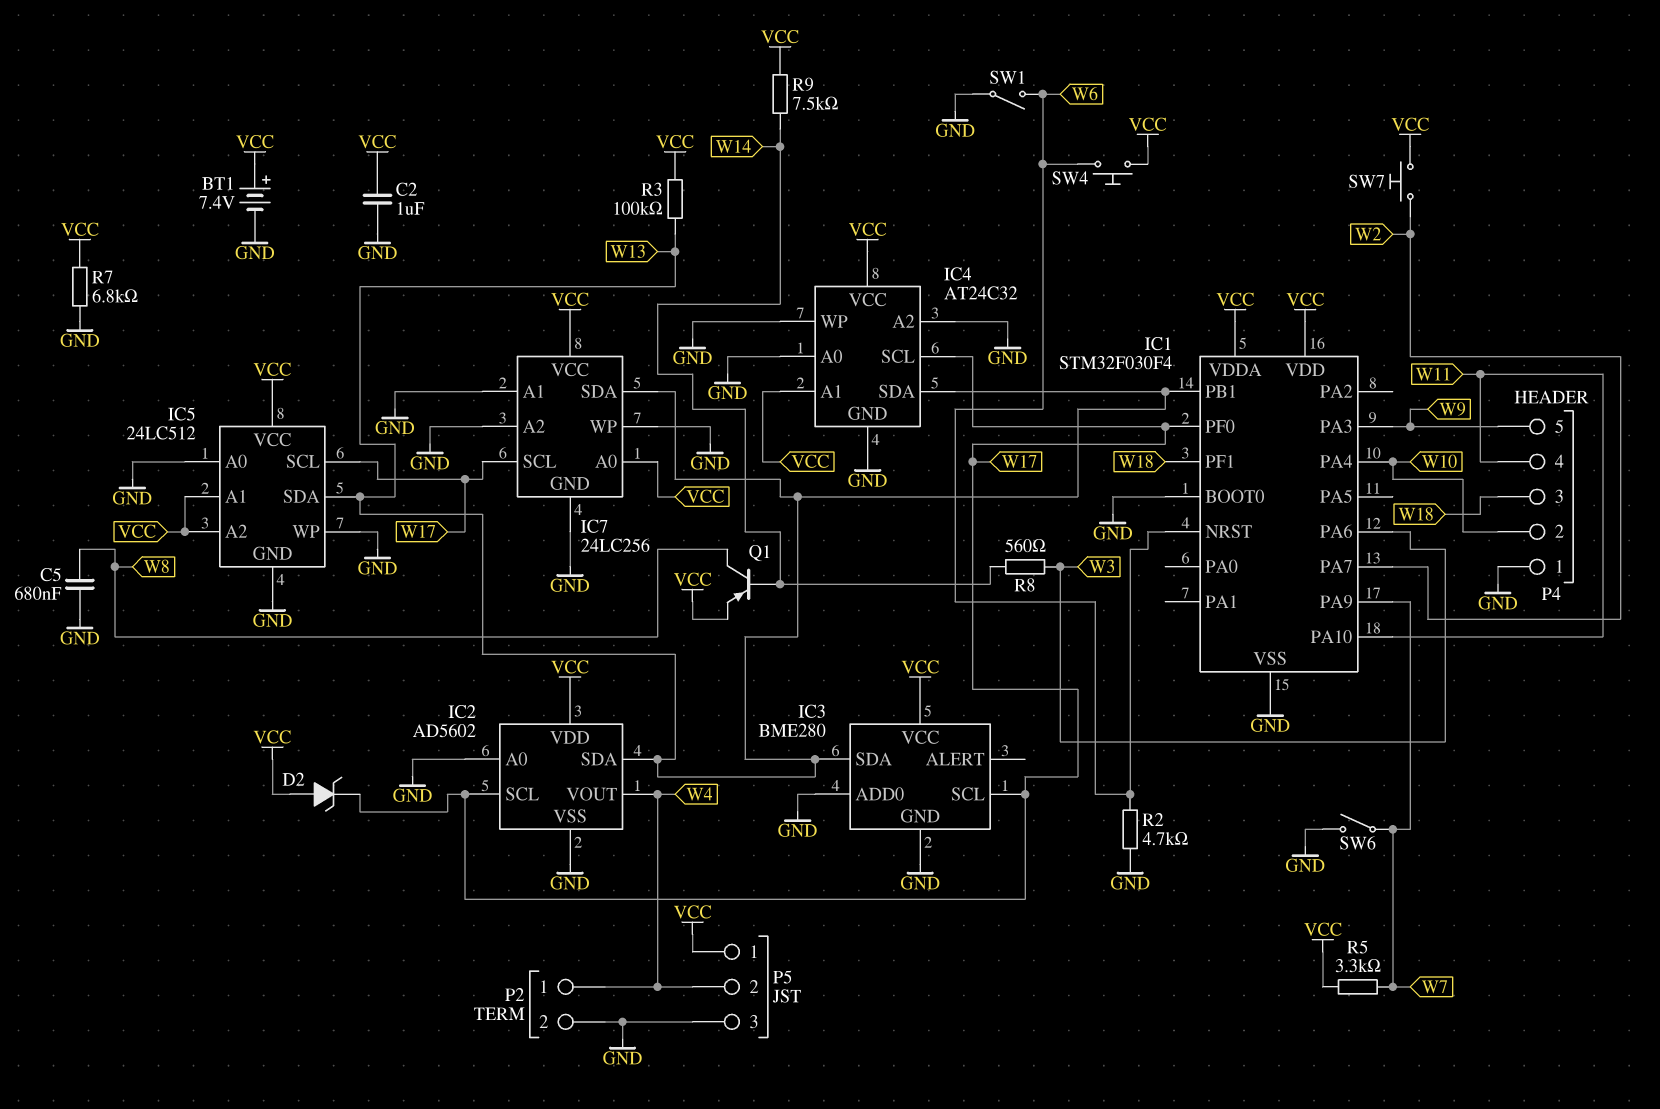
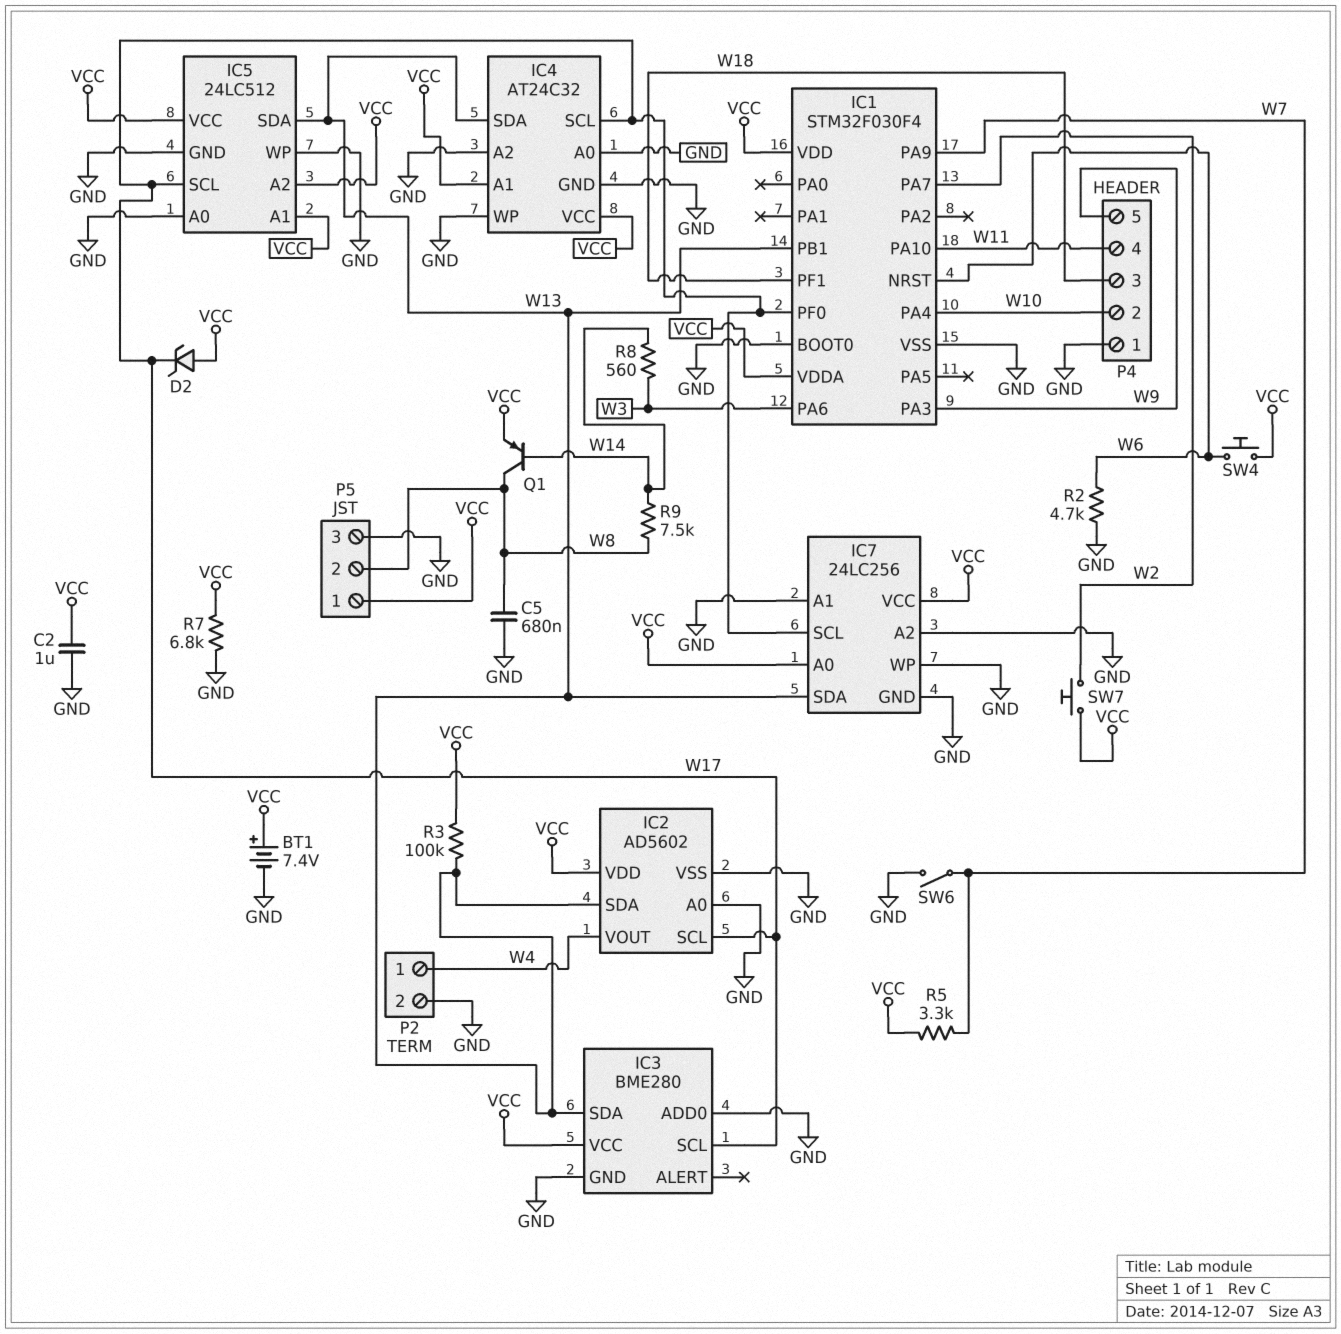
P5 pin 2: W4 -> W8
R9: 7.5k (VCC, W14) -> 7.5k (W8, W14)
SW1: switch (GND, W6) -> none

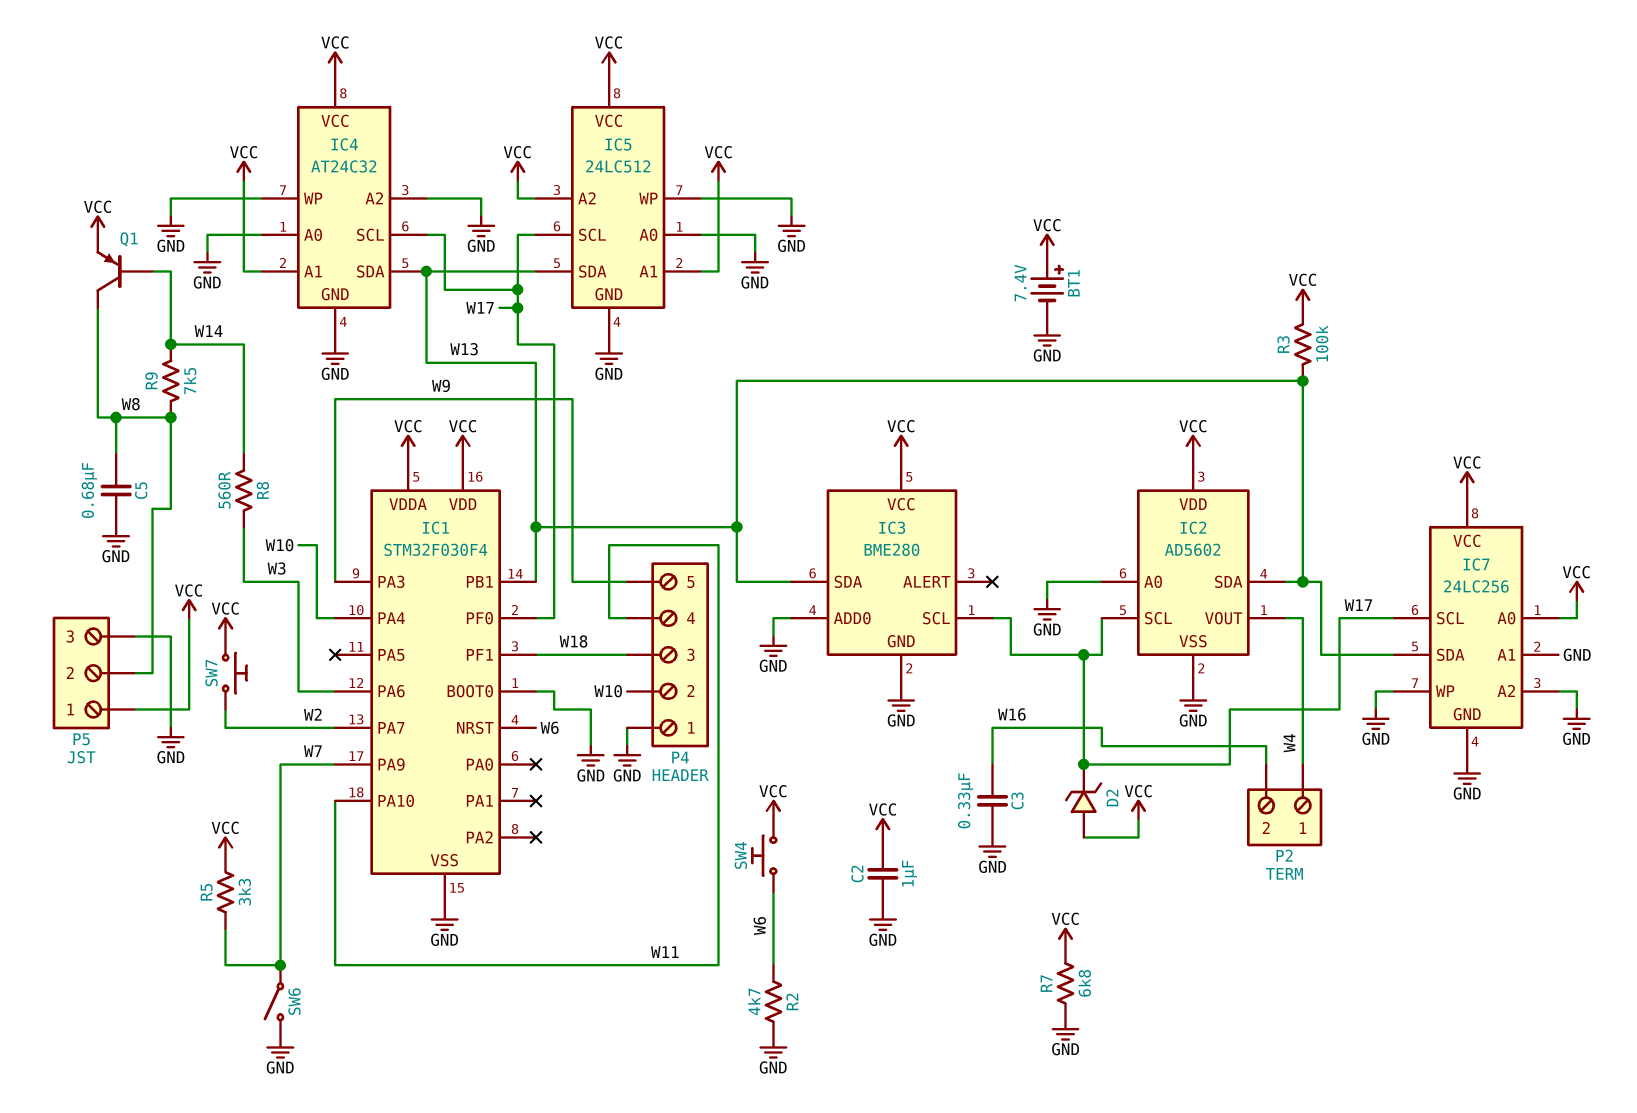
C3: none -> 330nF (GND, W16)
P2 pin 2: GND -> W16

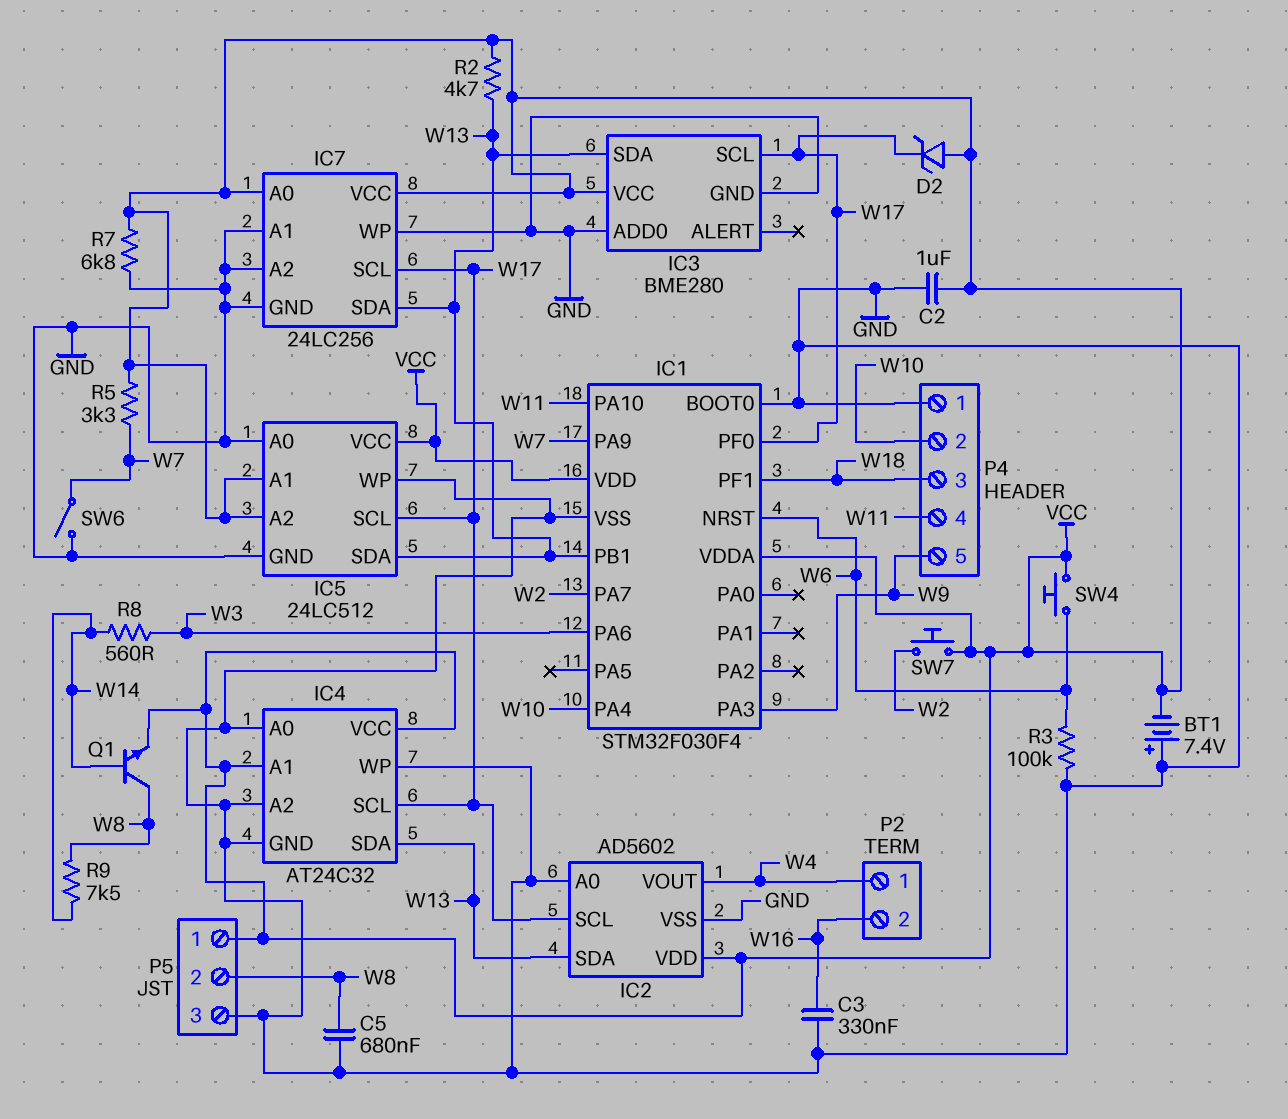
BT1: 7.4V (plus VCC, minus GND) -> 7.4V (plus GND, minus VCC)
Q1: PNP (B W14, C W8, E VCC) -> NPN (B W14, C W8, E VCC)
R2: 4.7k (GND, W6) -> 4.7k (VCC, W13)
R3: 100k (VCC, W13) -> 100k (GND, W6)

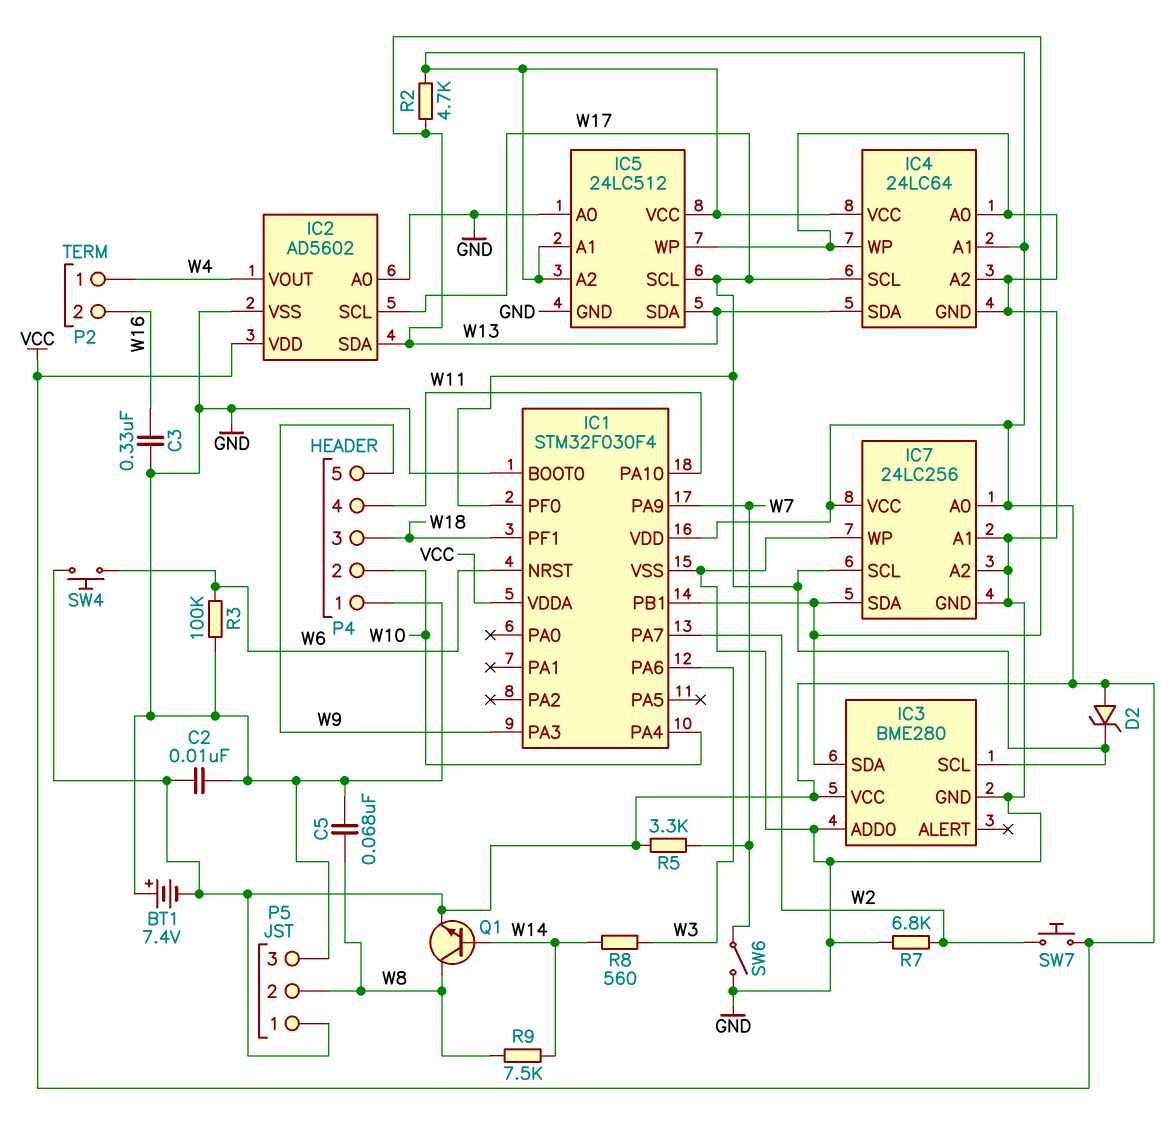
C2: 1uF (GND, VCC) -> 10nF (GND, VCC)
C5: 680nF (GND, W8) -> 68nF (GND, W8)
IC4: AT24C32 -> 24LC64
R7: 6.8k (GND, VCC) -> 6.8k (GND, W2)

